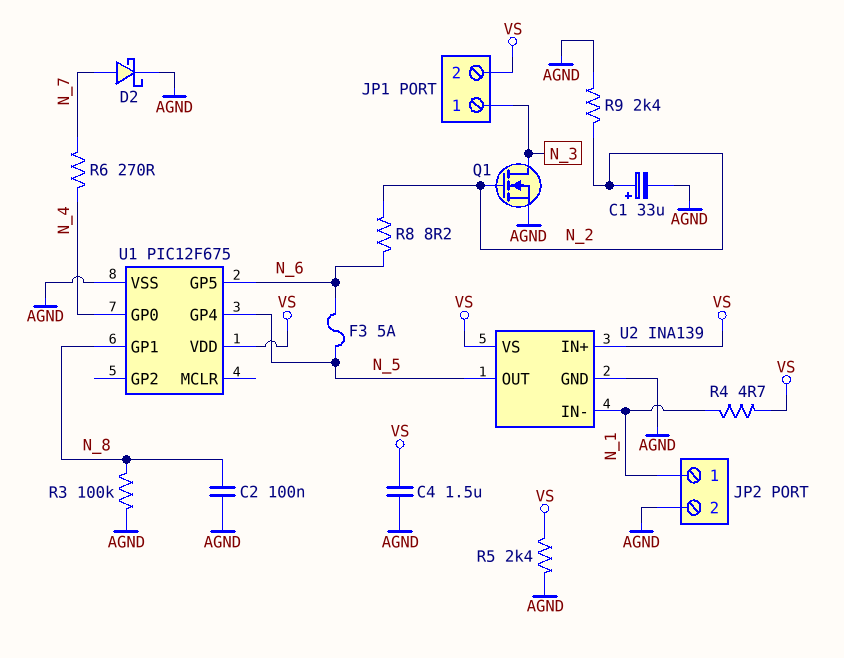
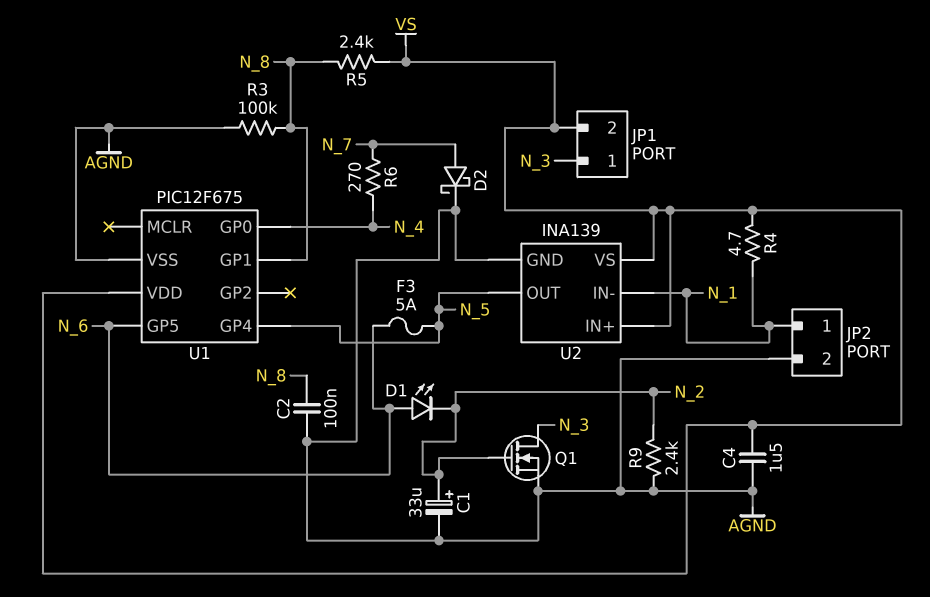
D1: none -> LED (A N_6, K N_2)
R5: 2.4k (AGND, VS) -> 2.4k (N_8, VS)
R8: 8.2 (N_2, N_6) -> none

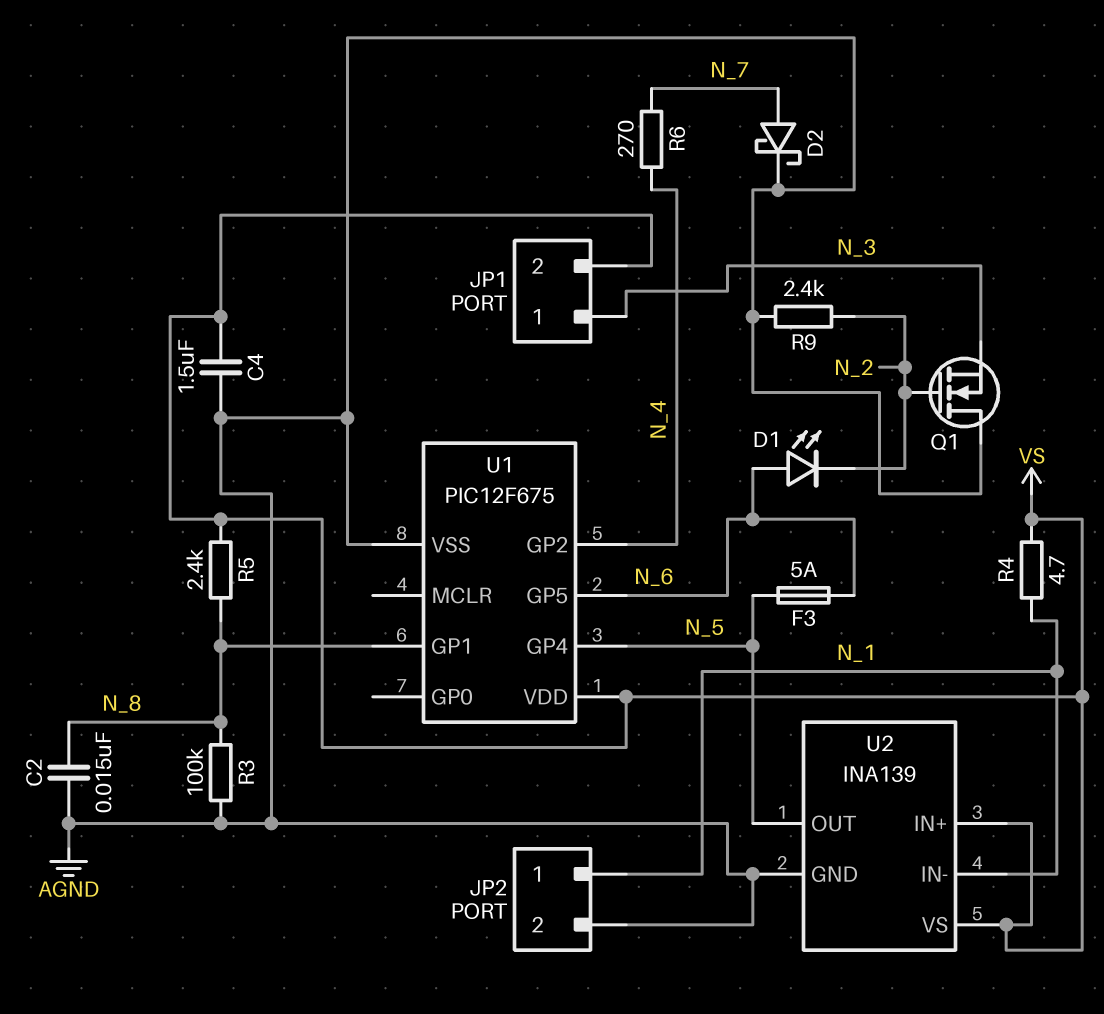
C1: 33uF (plus N_2, minus AGND) -> none
C2: 100nF (AGND, N_8) -> 15nF (AGND, N_8)
Q1: NMOS (G N_2, D N_3, S AGND) -> NMOS (G N_2, D AGND, S N_3)
U1 pin GP0: N_4 -> none
U1 pin GP2: none -> N_4

